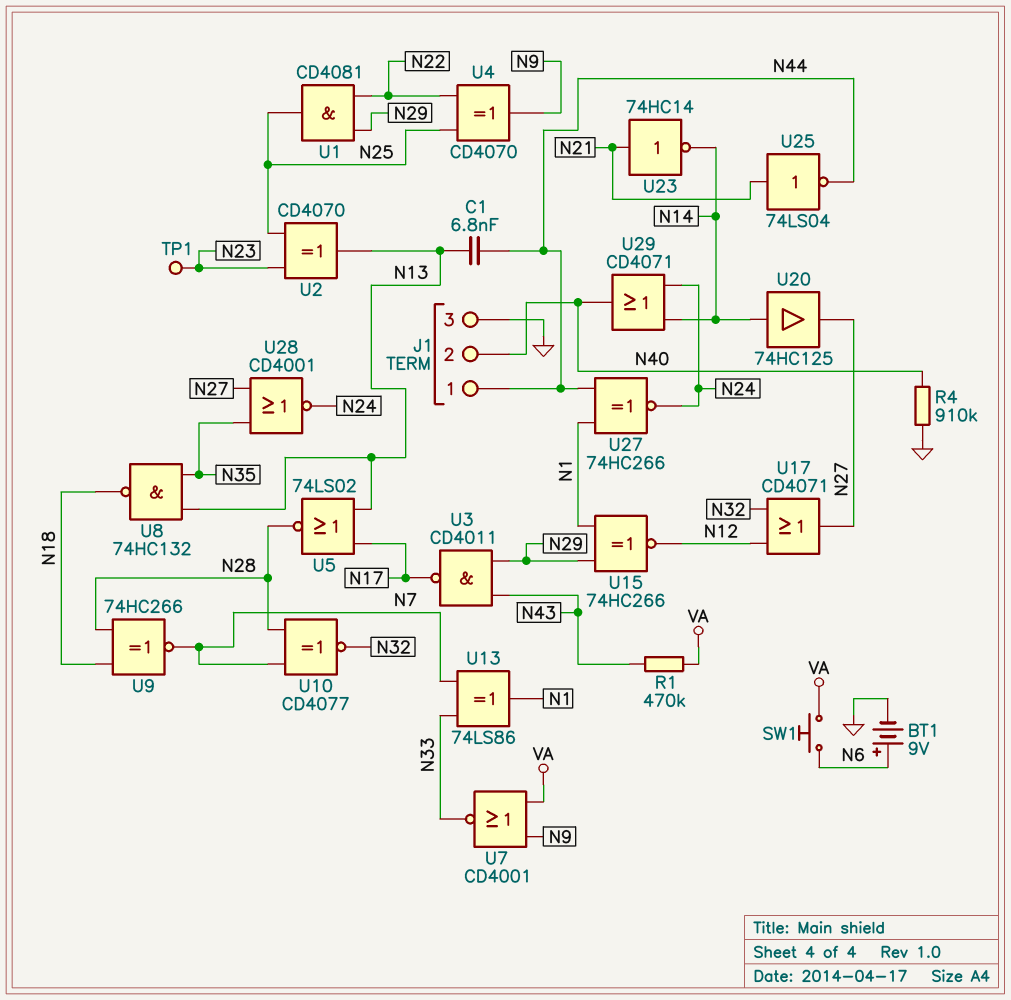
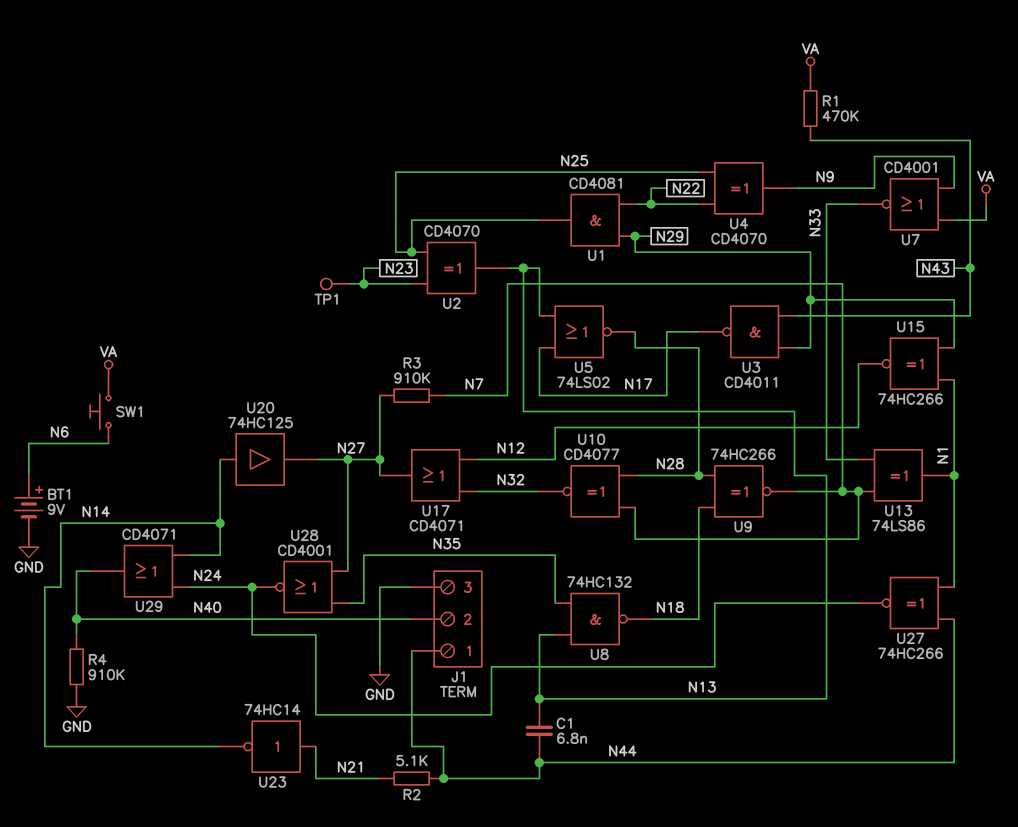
R2: none -> 5.1k (N21, N44)
R3: none -> 910k (N7, N27)
U25: NOT 74LS04 (in N21, out N44) -> none

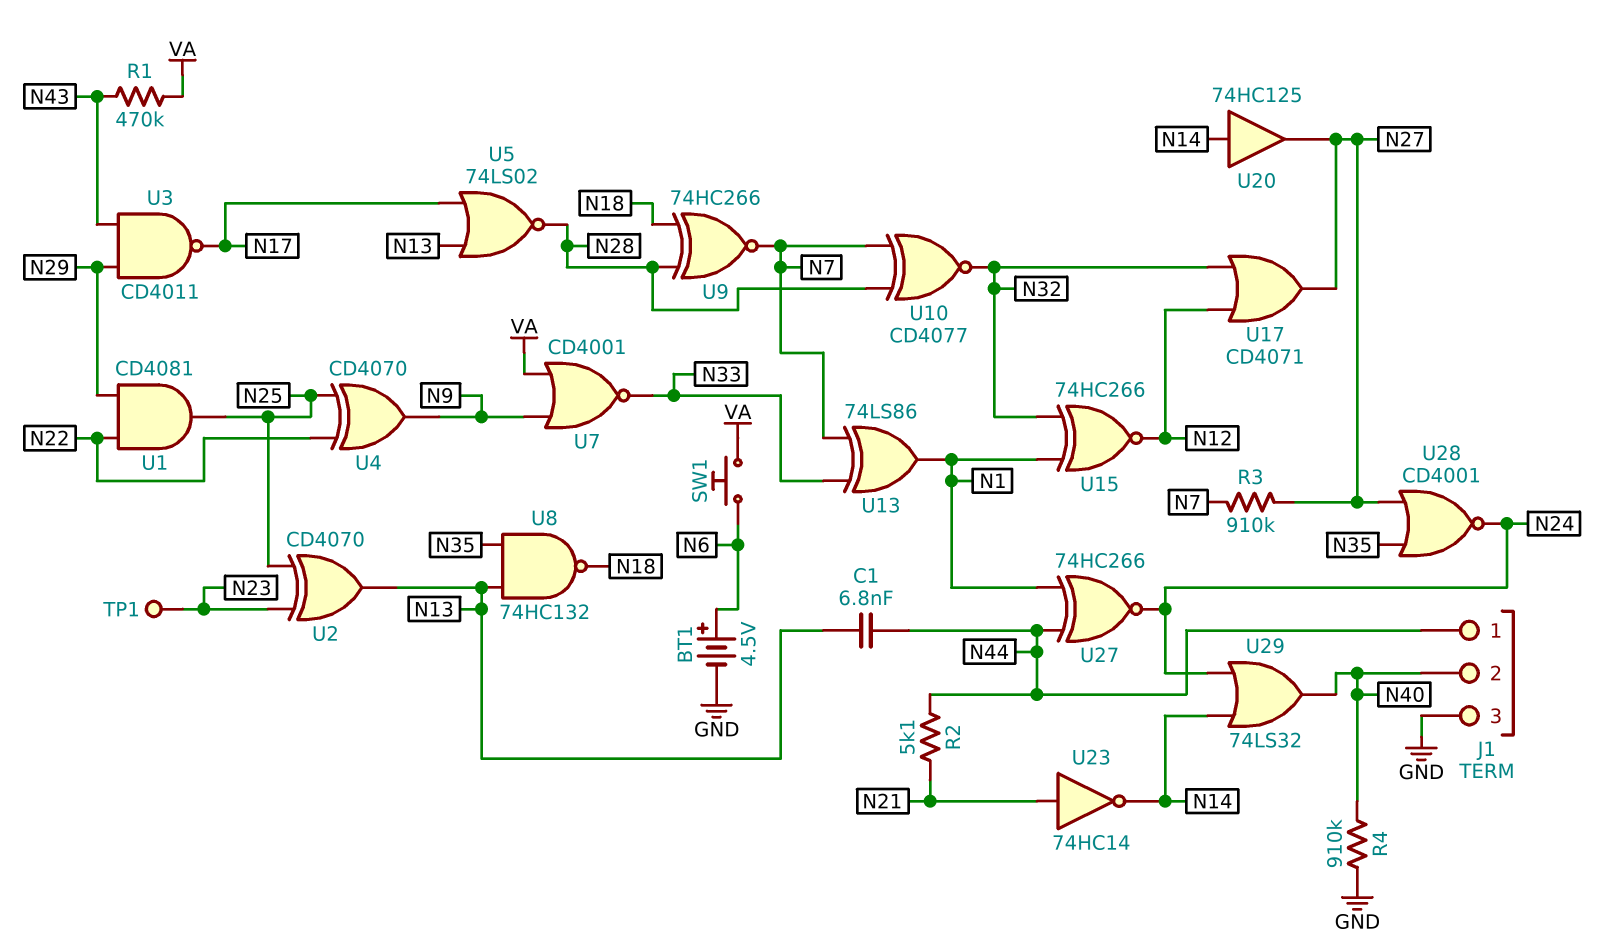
BT1: 9V (plus N6, minus GND) -> 4.5V (plus N6, minus GND)
U15: XNOR 74HC266 (in N1, in N29, out N12) -> XNOR 74HC266 (in N1, in N32, out N12)
U29: OR CD4071 (in N14, in N24, out N40) -> OR 74LS32 (in N14, in N24, out N40)

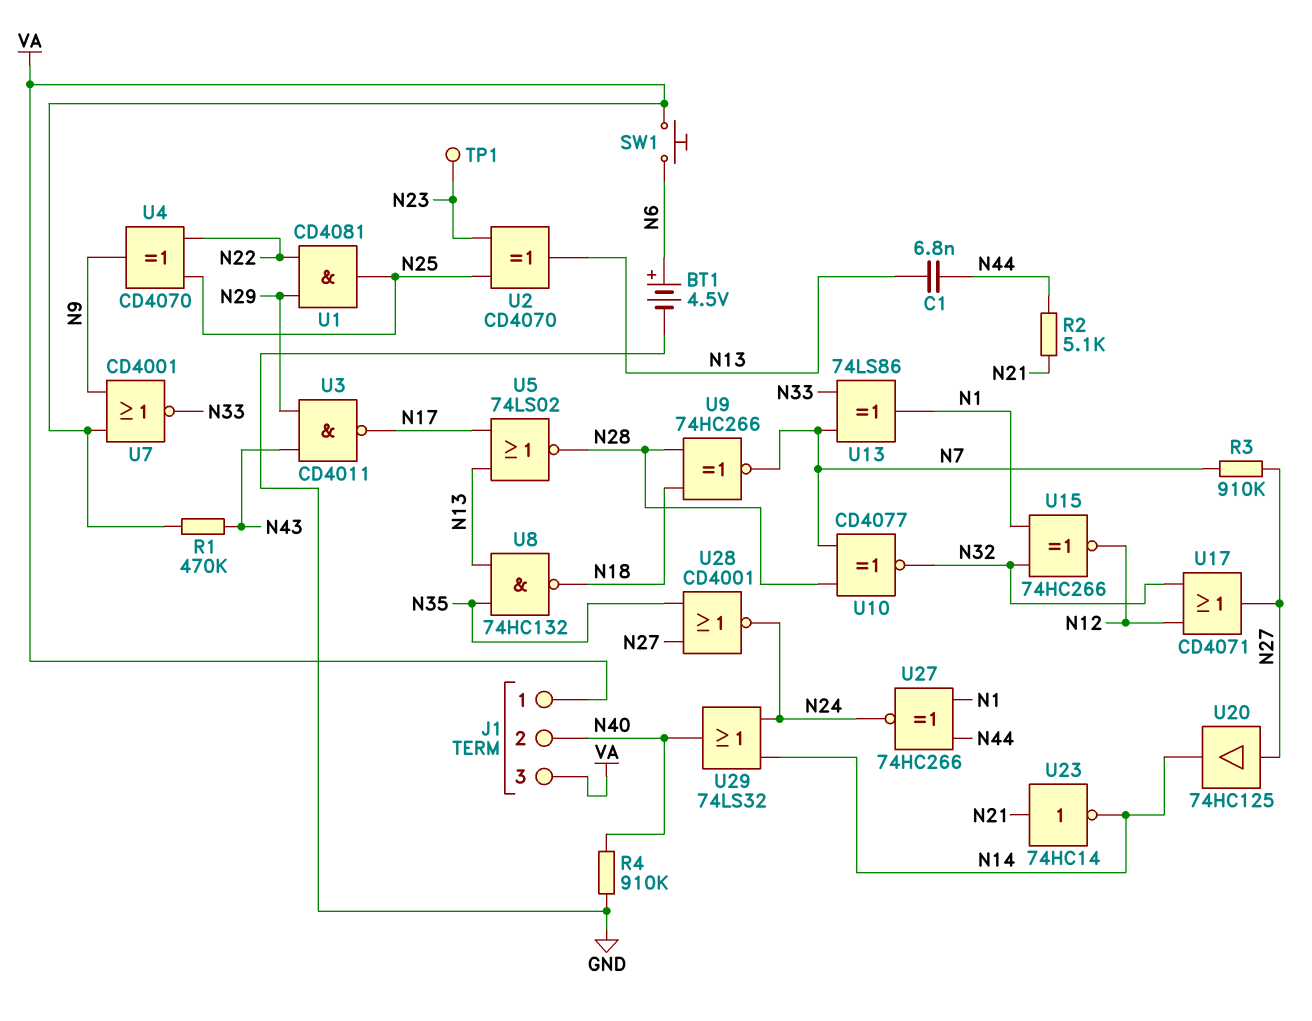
J1 pin 1: N44 -> VA
J1 pin 3: GND -> VA
U20: buffer 74HC125 (in N14, out N27) -> buffer 74HC125 (in N27, out N14)

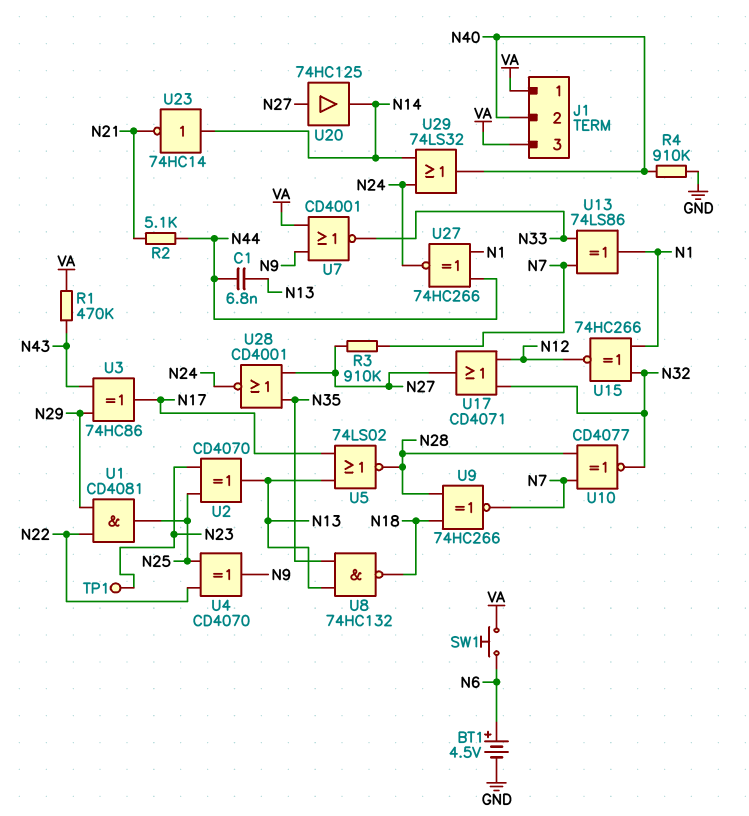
U3: NAND CD4011 (in N29, in N43, out N17) -> XOR 74HC86 (in N29, in N43, out N17)
U23: NOT 74HC14 (in N21, out N14) -> NOT 74HC14 (in N14, out N21)

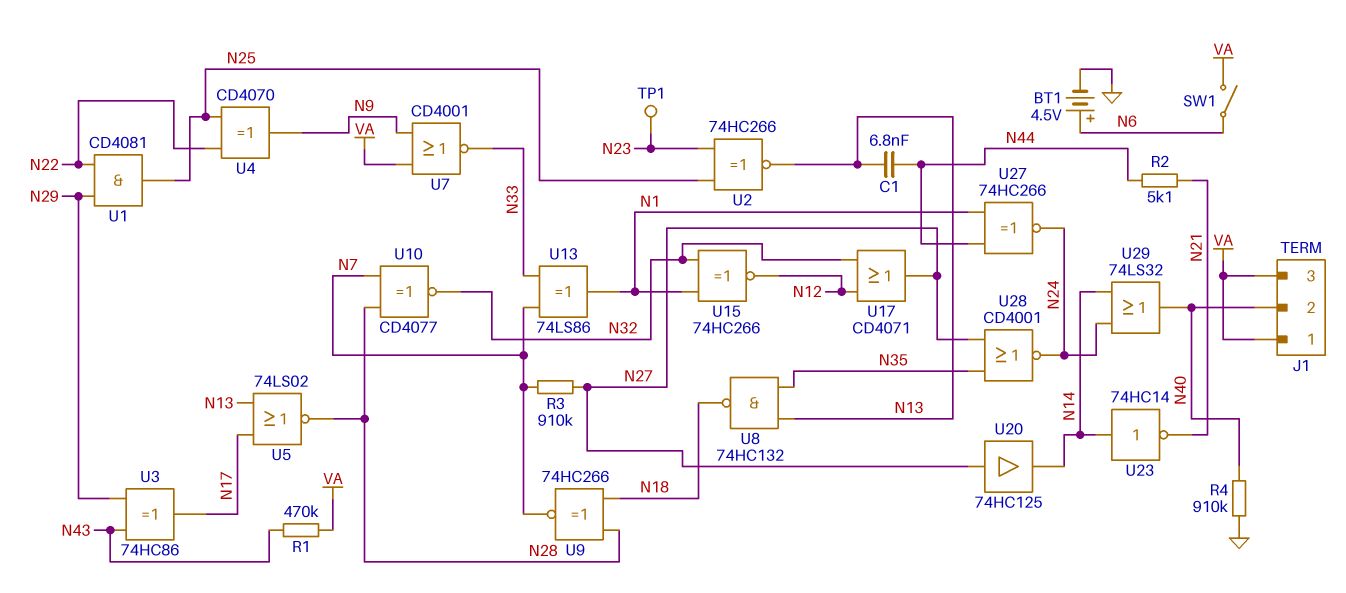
SW1: button (N6, VA) -> switch (N6, VA)
U2: XOR CD4070 (in N23, in N25, out N13) -> XNOR 74HC266 (in N23, in N25, out N13)

